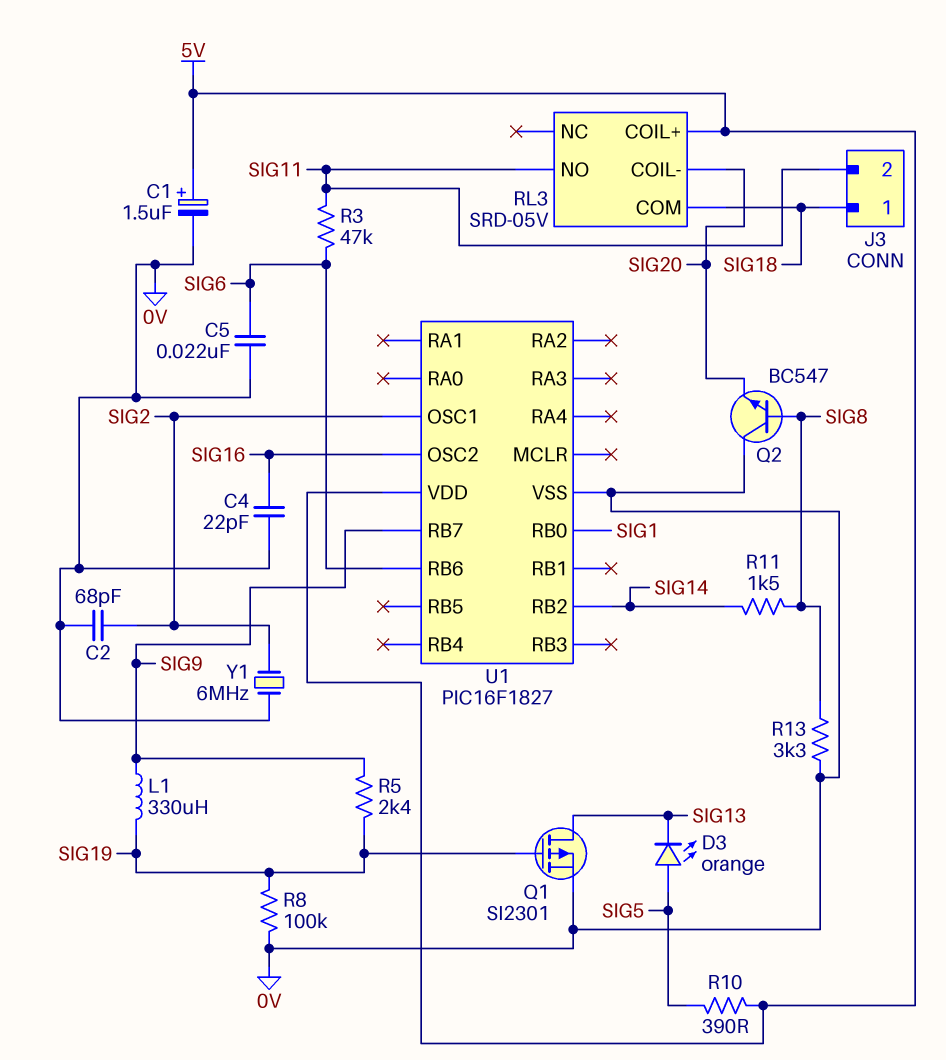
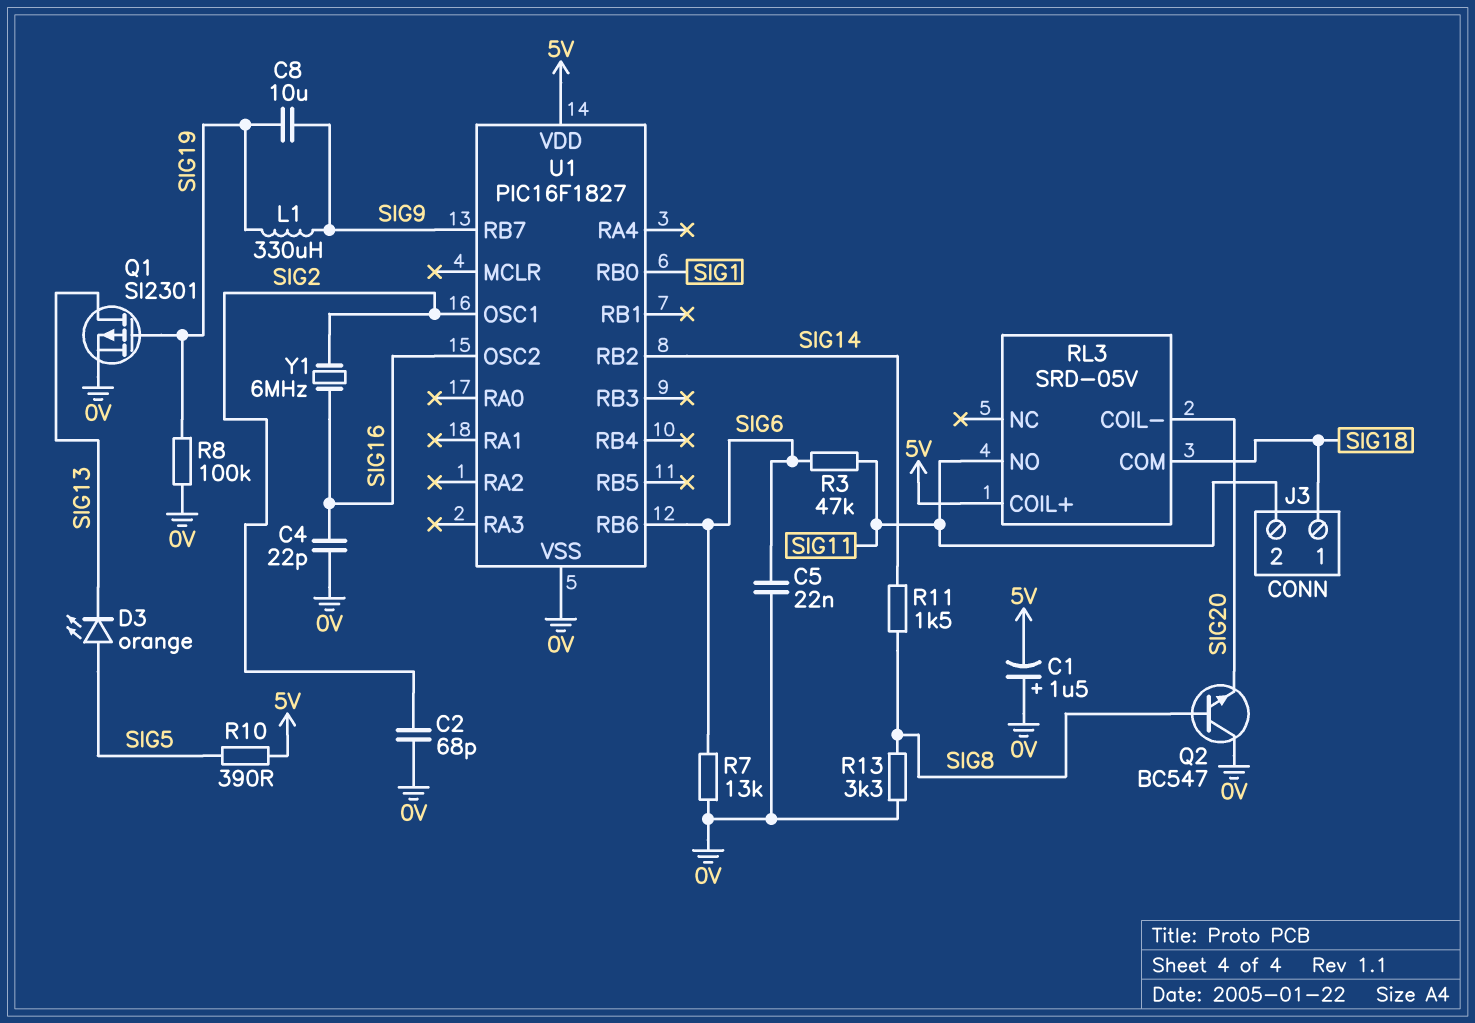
C1: 1.5uF (plus 5V, minus 0V) -> 1.5uF (plus 0V, minus 5V)
C8: none -> 10uF (SIG9, SIG19)
R5: 2.4k (SIG9, SIG19) -> none
R7: none -> 13k (0V, SIG6)
Y1: 6MHz (0V, SIG2) -> 6MHz (SIG2, SIG16)

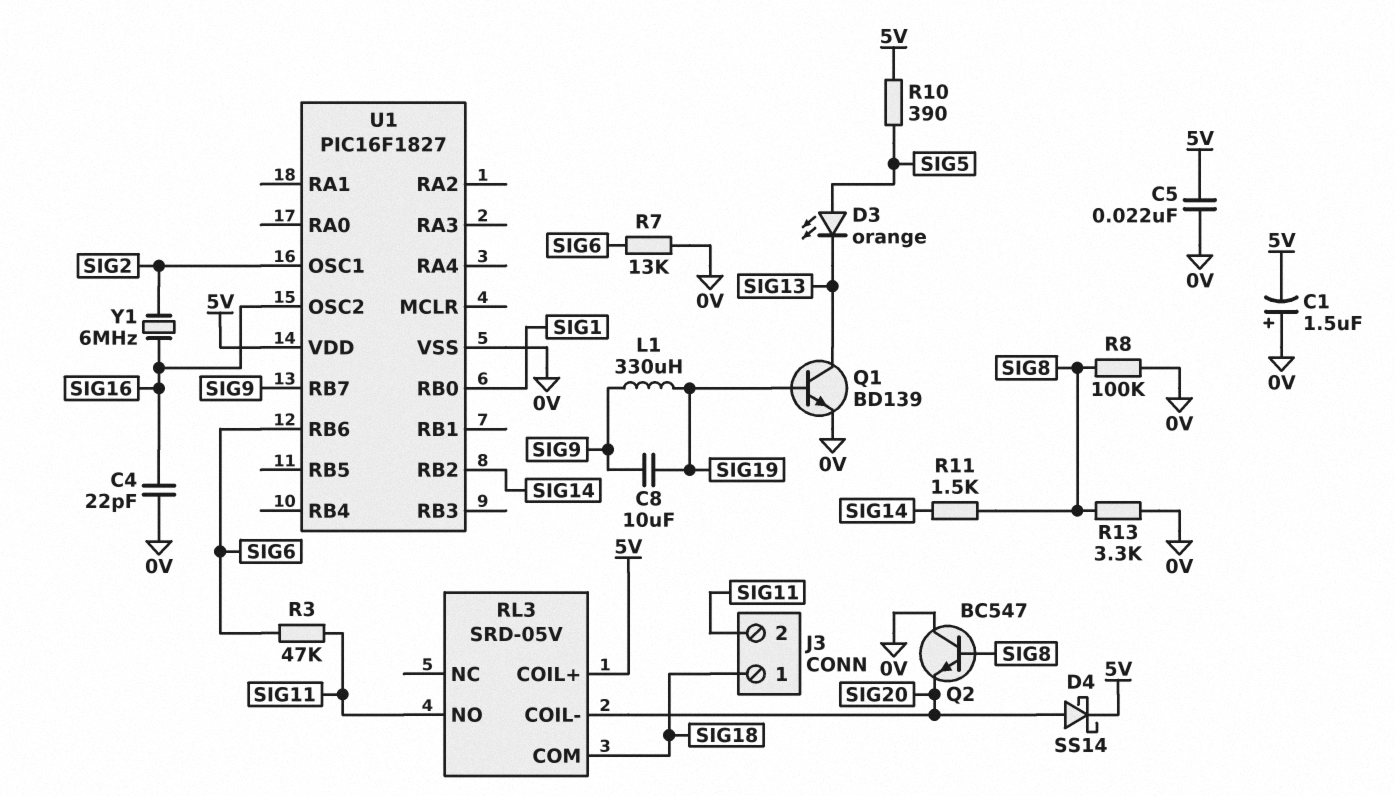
C2: 68pF (0V, SIG2) -> none
C5: 22nF (0V, SIG6) -> 22nF (0V, 5V)
D4: none -> schottky SS14 (A SIG20, K 5V)
Q1: PMOS SI2301 (G SIG19, D SIG13, S 0V) -> NPN BD139 (B SIG19, C SIG13, E 0V)
R8: 100k (0V, SIG19) -> 100k (0V, SIG8)

